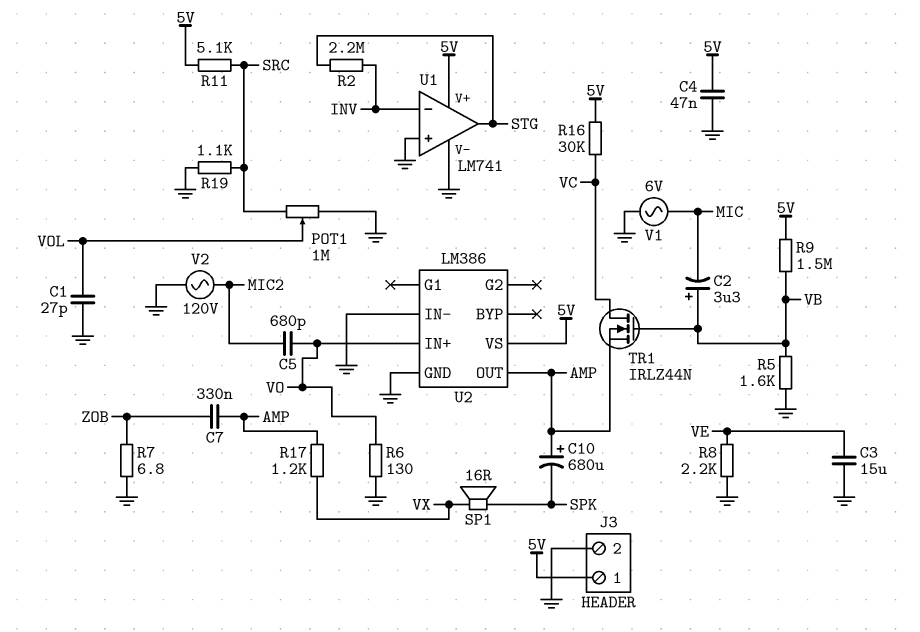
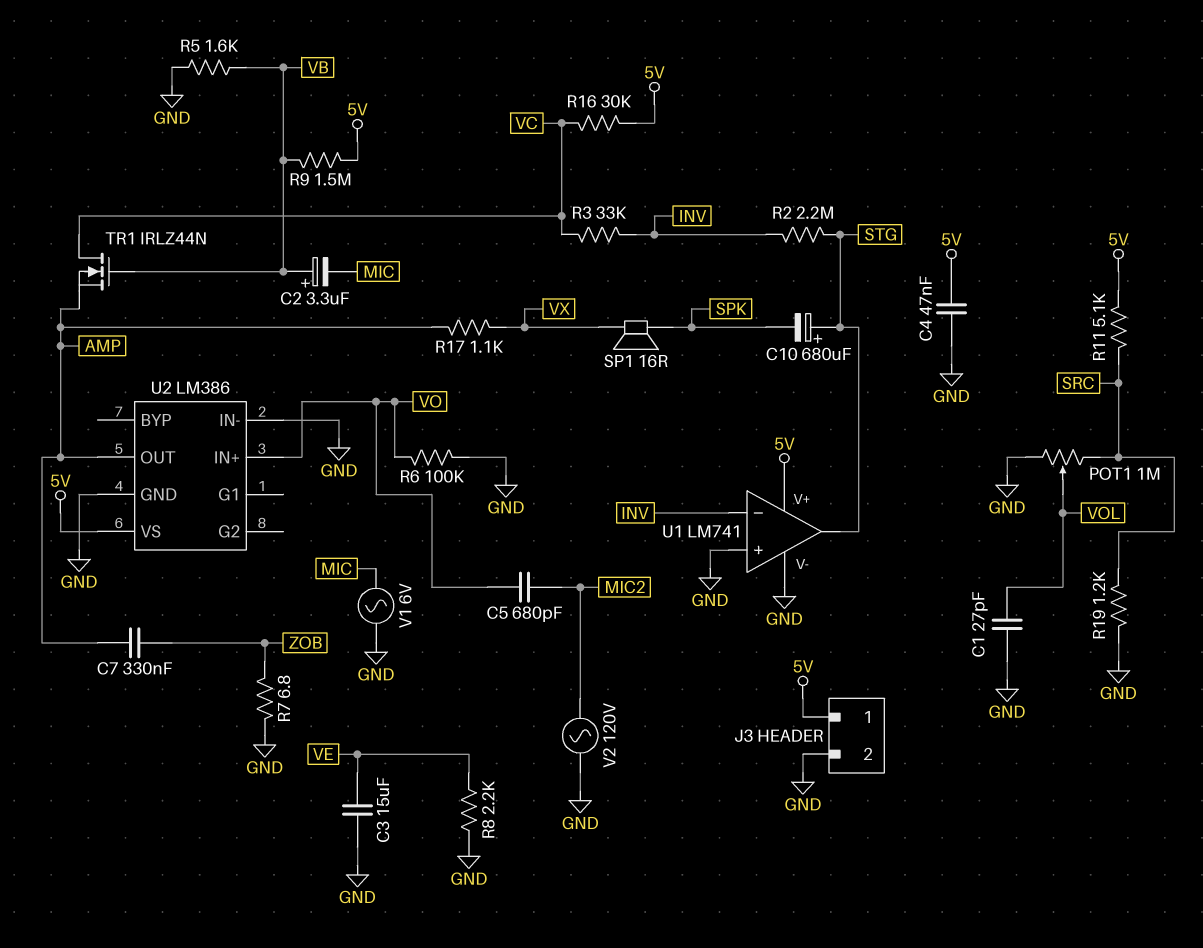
C10: 680uF (plus AMP, minus SPK) -> 680uF (plus STG, minus SPK)
R3: none -> 33k (INV, VC)
R6: 130 (GND, VO) -> 100k (GND, VO)
R17: 1.2k (AMP, VX) -> 1.1k (AMP, VX)
R19: 1.1k (GND, SRC) -> 1.2k (GND, SRC)

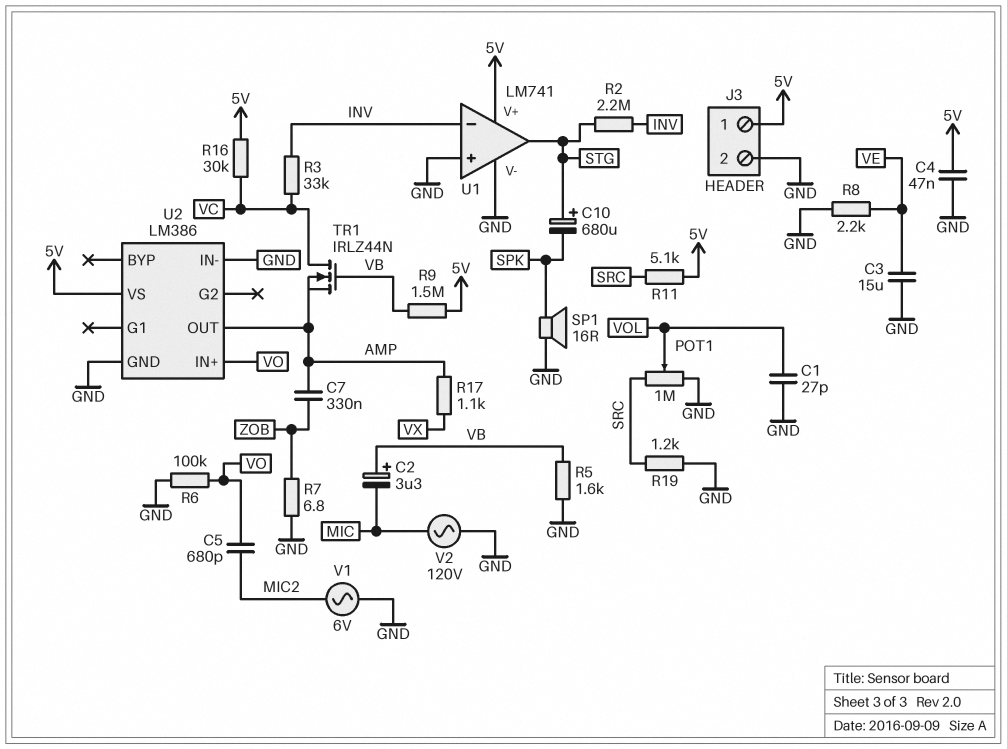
SP1: speaker 16R (SPK, VX) -> speaker 16R (GND, SPK)
V1: AC 6V (GND, MIC) -> AC 6V (GND, MIC2)
V2: AC 120V (GND, MIC2) -> AC 120V (GND, MIC)

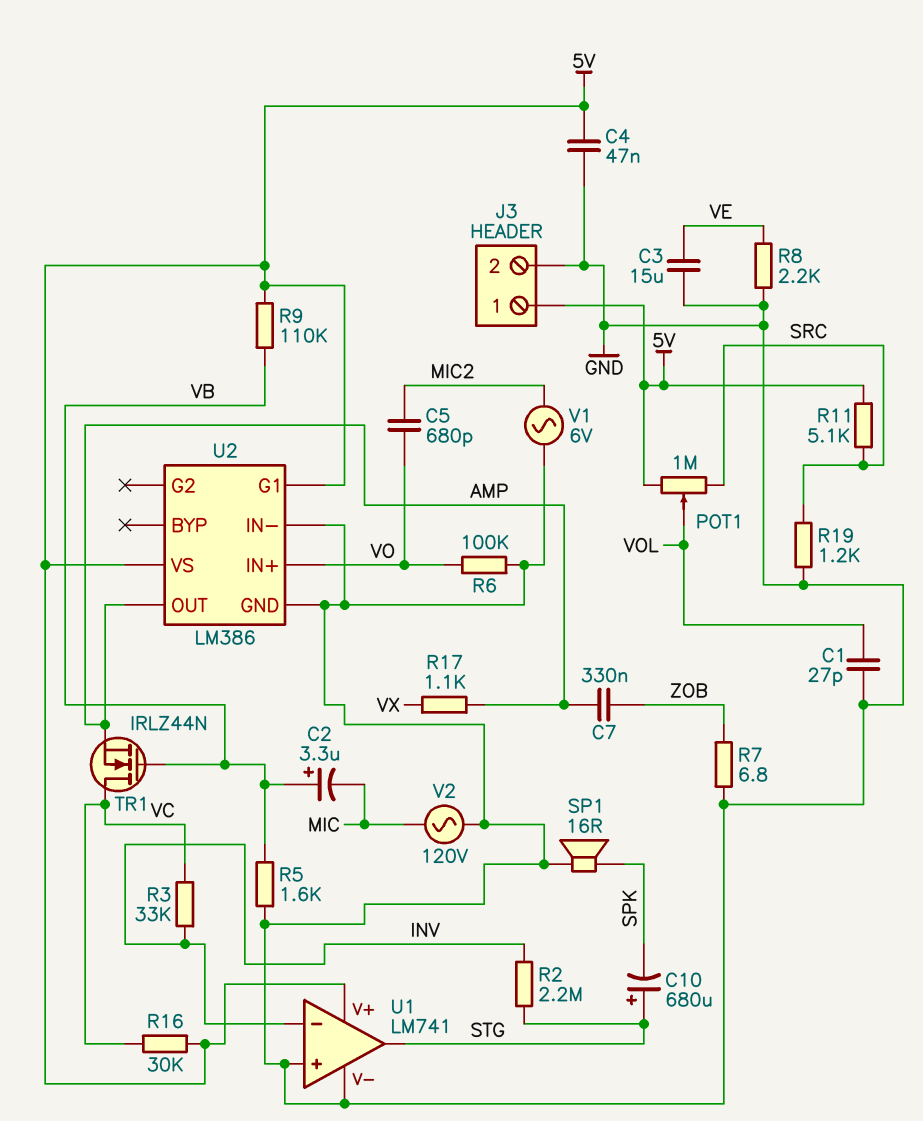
POT1: 1M (GND, SRC, wiper VOL) -> 1M (5V, SRC, wiper VOL)
R9: 1.5M (5V, VB) -> 110k (5V, VB)
U2 pin G1: none -> 5V

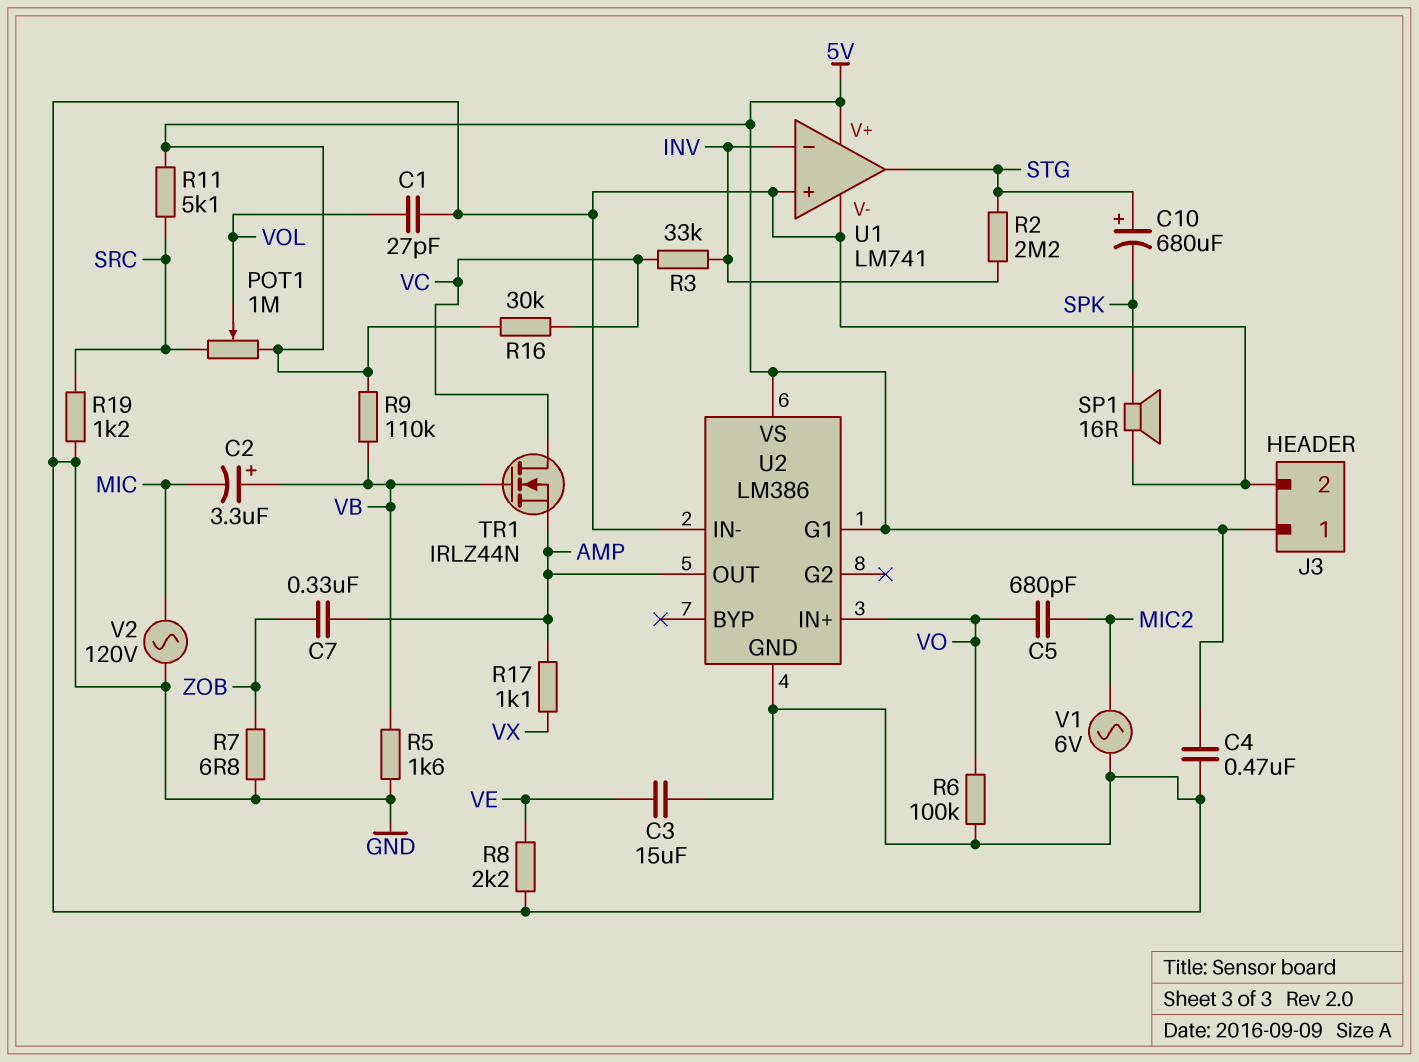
C4: 47nF (5V, GND) -> 470nF (5V, GND)

